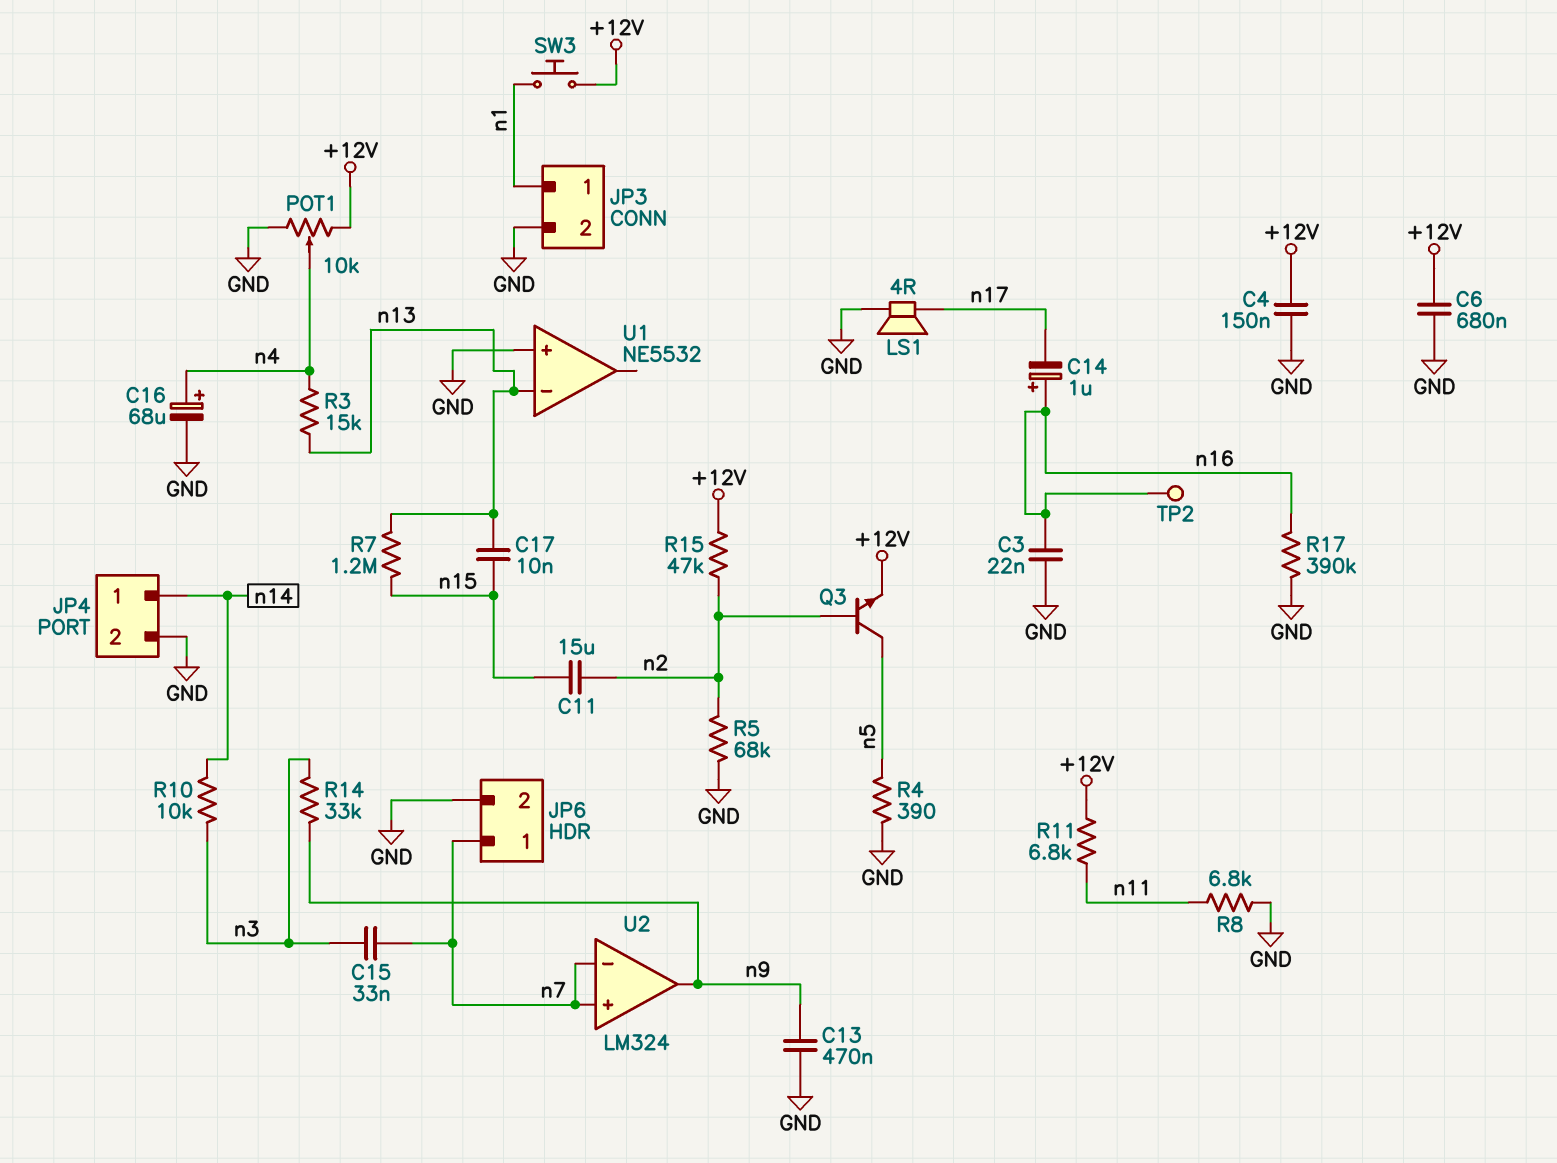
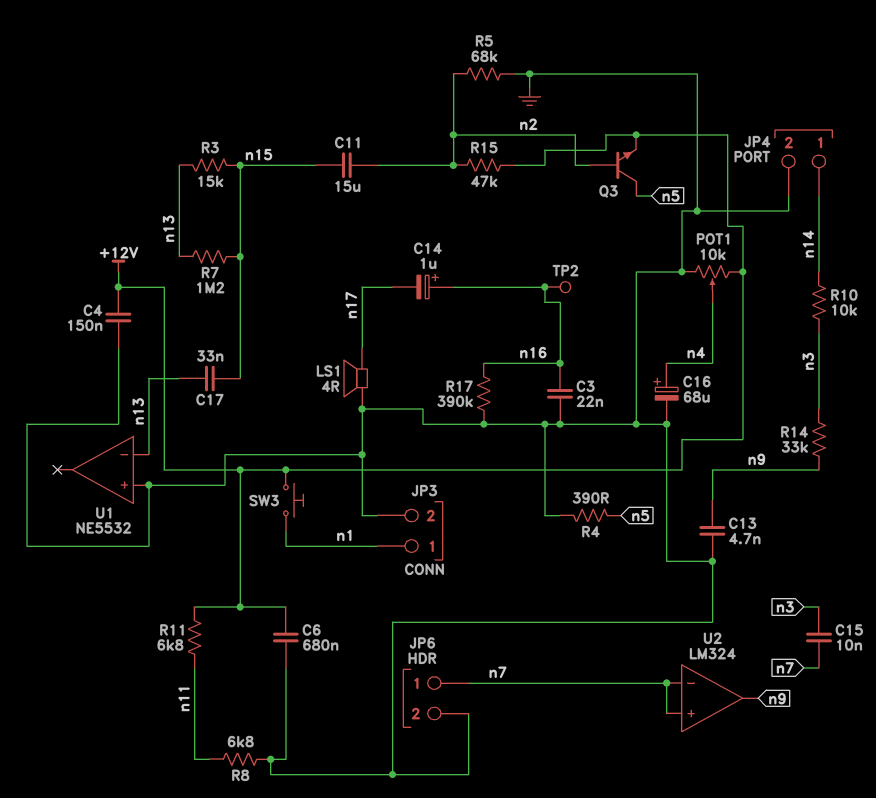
C13: 470nF (GND, n9) -> 4.7nF (GND, n9)
C15: 33nF (n3, n7) -> 10nF (n3, n7)
C17: 10nF (n13, n15) -> 33nF (n13, n15)
R3: 15k (n4, n13) -> 15k (n13, n15)

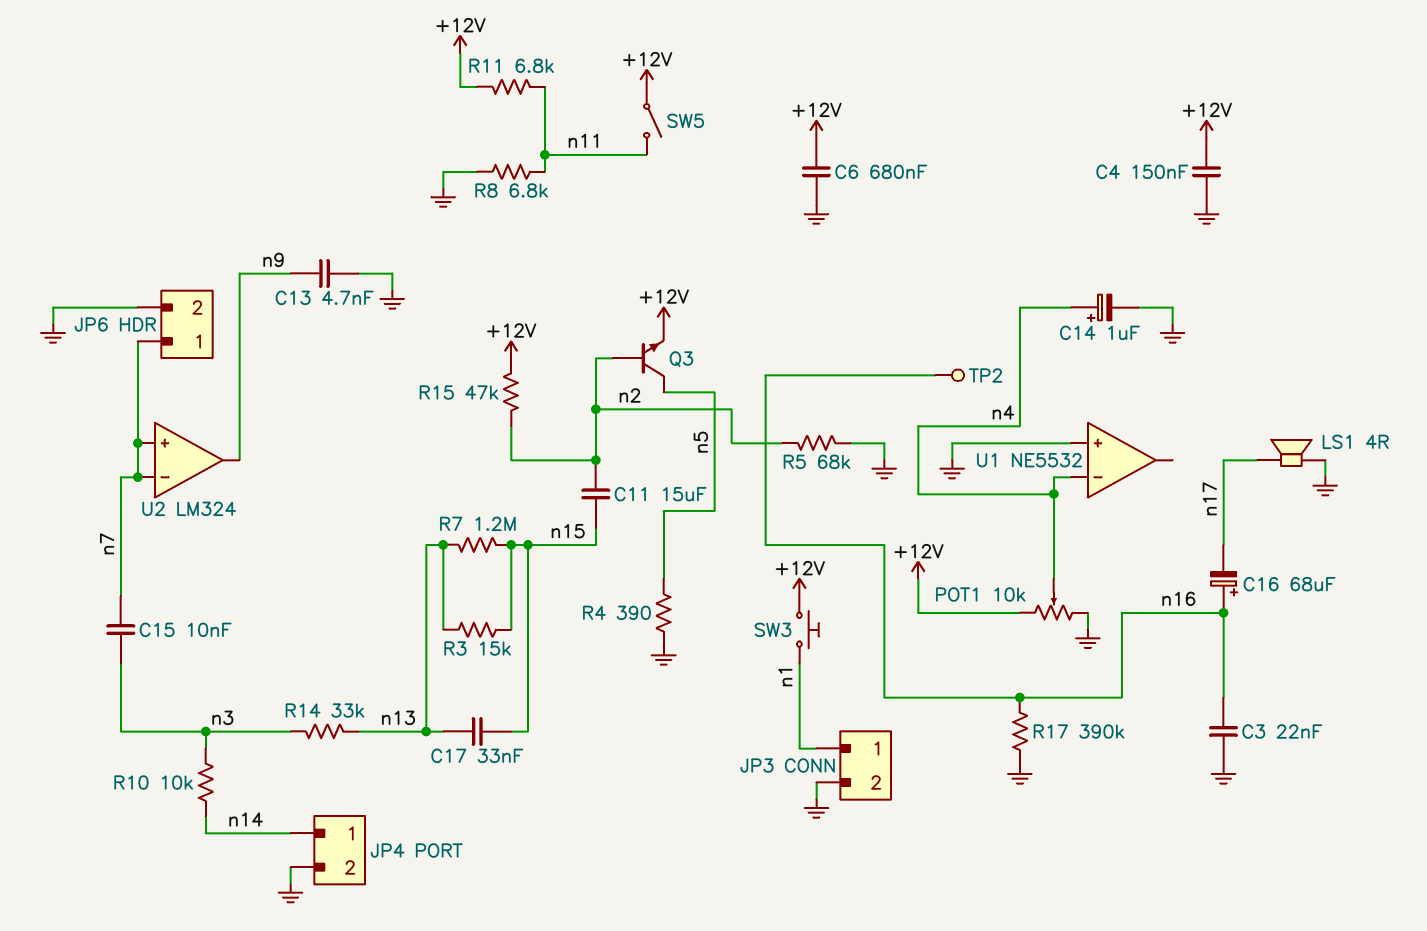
C14: 1uF (plus n16, minus n17) -> 1uF (plus n4, minus GND)
C16: 68uF (plus n4, minus GND) -> 68uF (plus n16, minus n17)
R14: 33k (n3, n9) -> 33k (n3, n13)
SW5: none -> switch (+12V, n11)
U1 pin in-: n13 -> n4

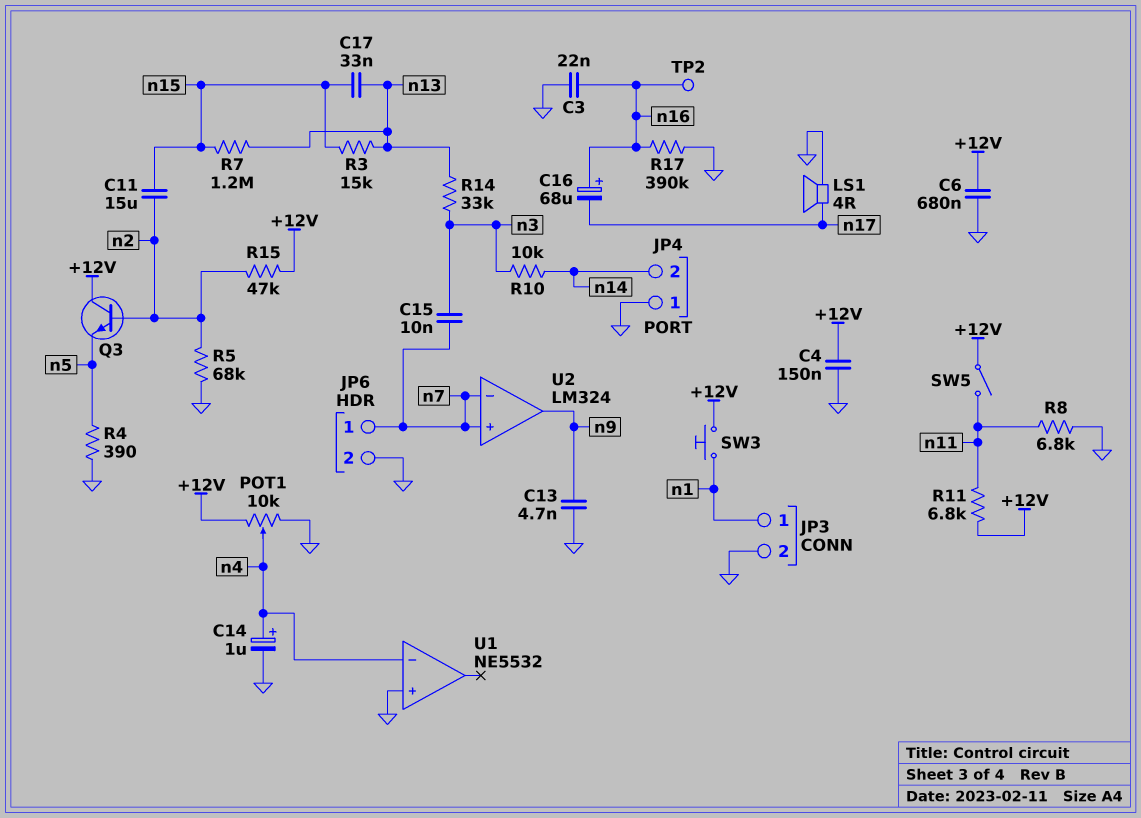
JP4 pin 1: n14 -> GND
JP4 pin 2: GND -> n14
Q3: NPN (B n2, C n5, E +12V) -> NPN (B n2, C +12V, E n5)

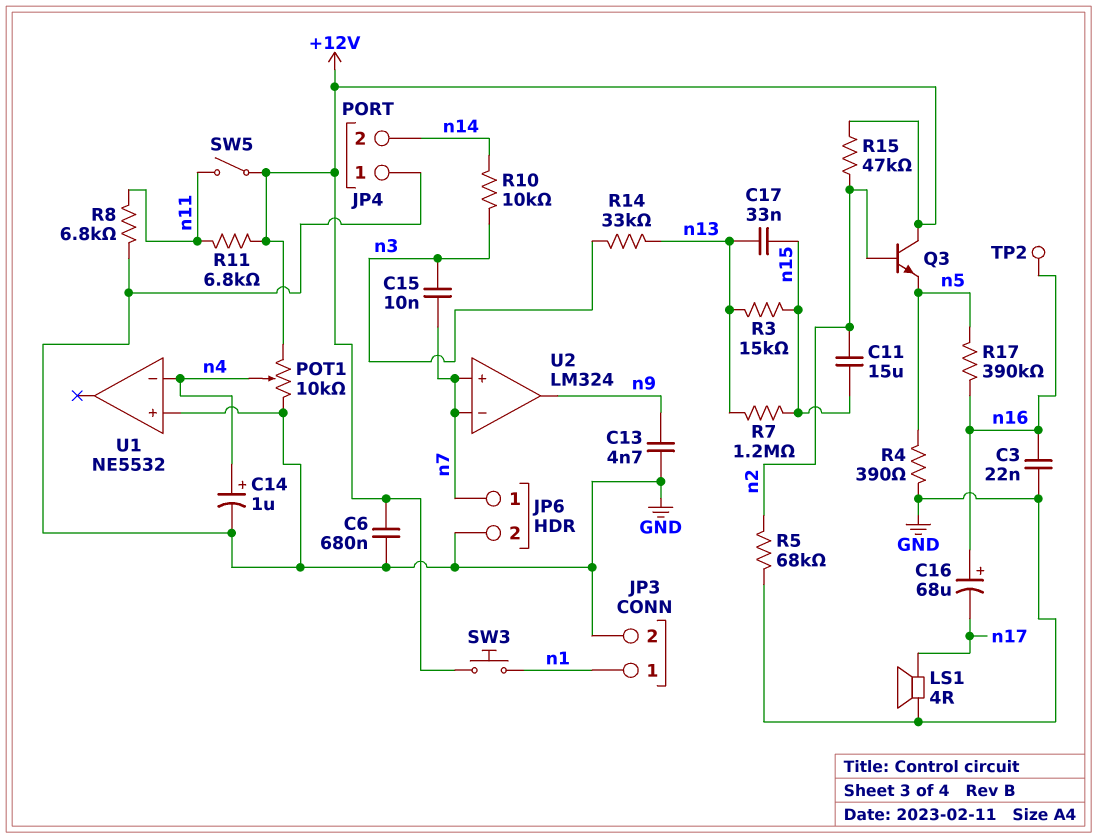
C4: 150nF (+12V, GND) -> none
R17: 390k (GND, n16) -> 390k (n5, n16)

